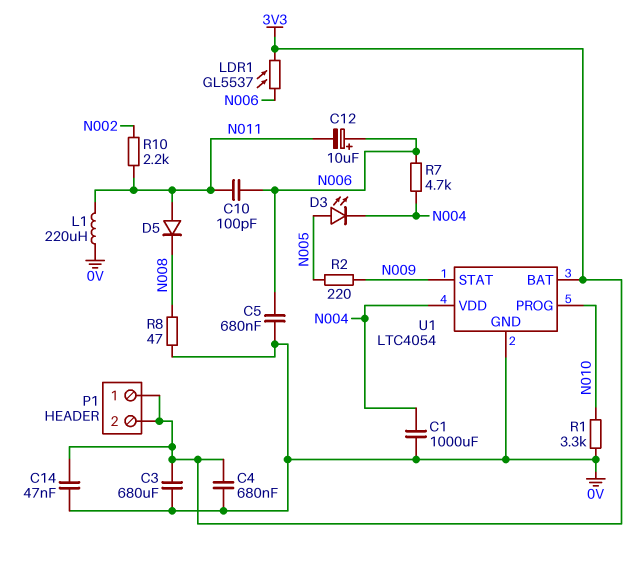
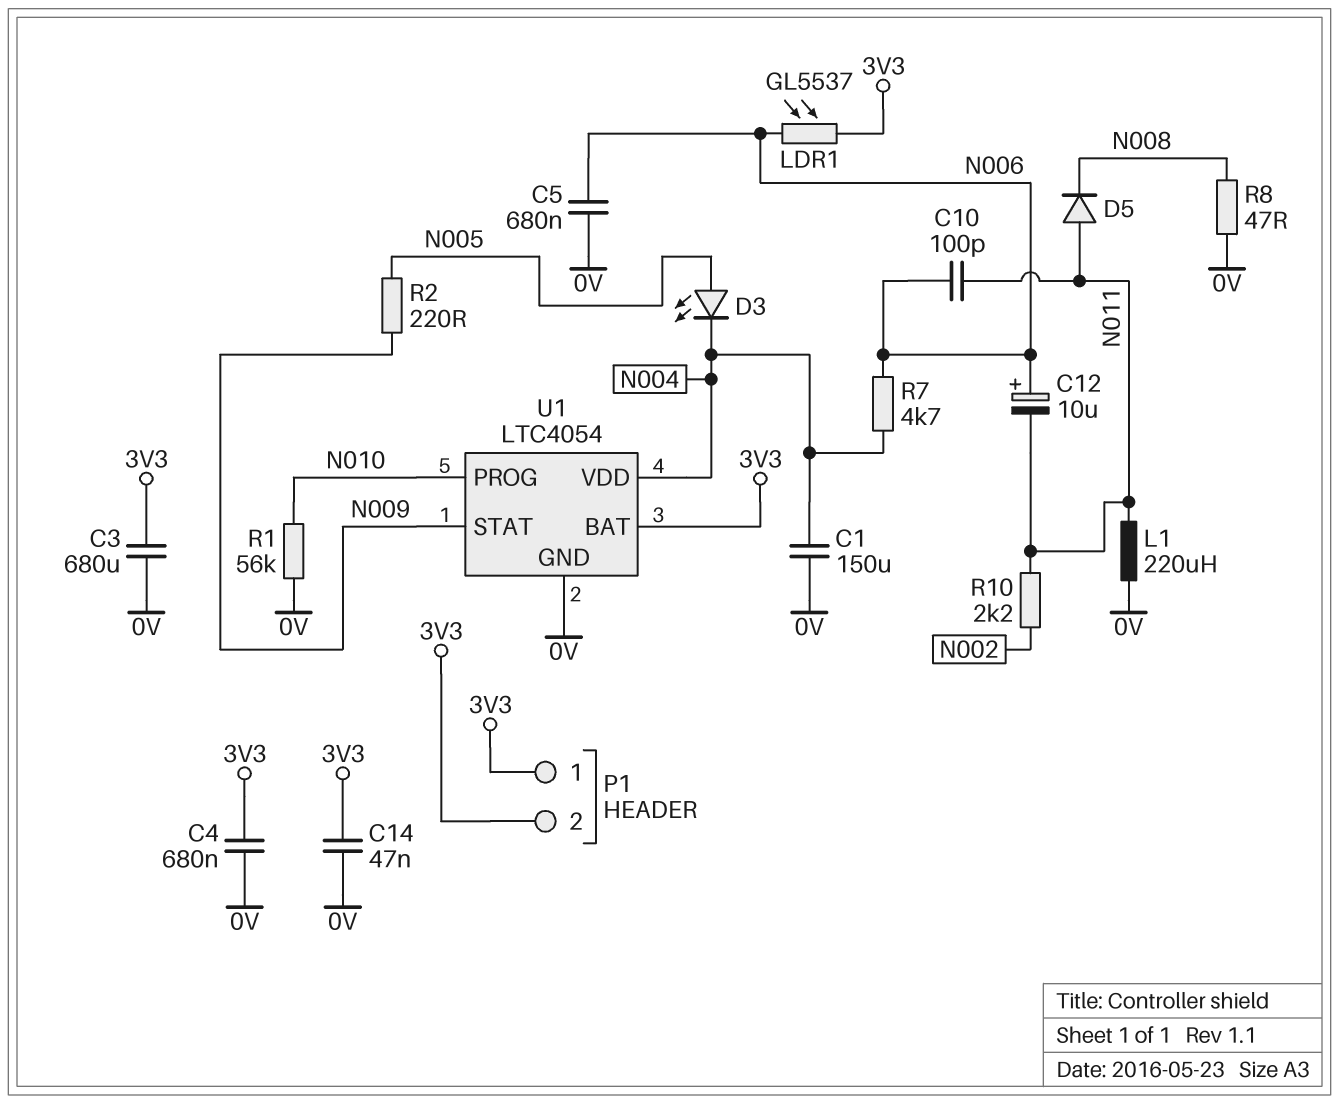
C1: 1000uF (0V, N004) -> 150uF (0V, N004)
R1: 3.3k (0V, N010) -> 56k (0V, N010)

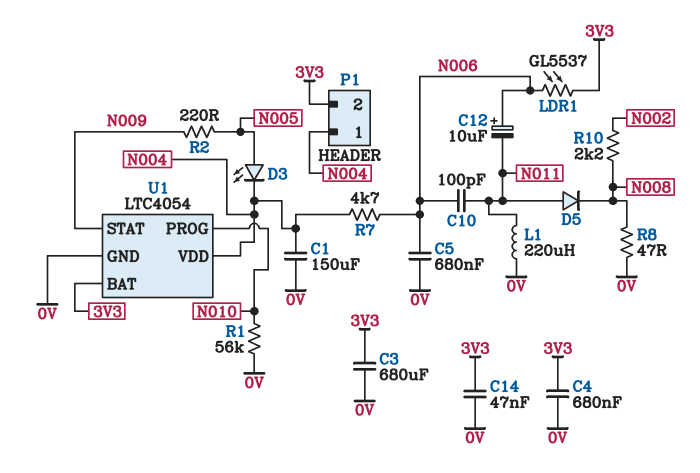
P1 pin 1: 3V3 -> N004
R10: 2.2k (N002, N011) -> 2.2k (N002, N008)

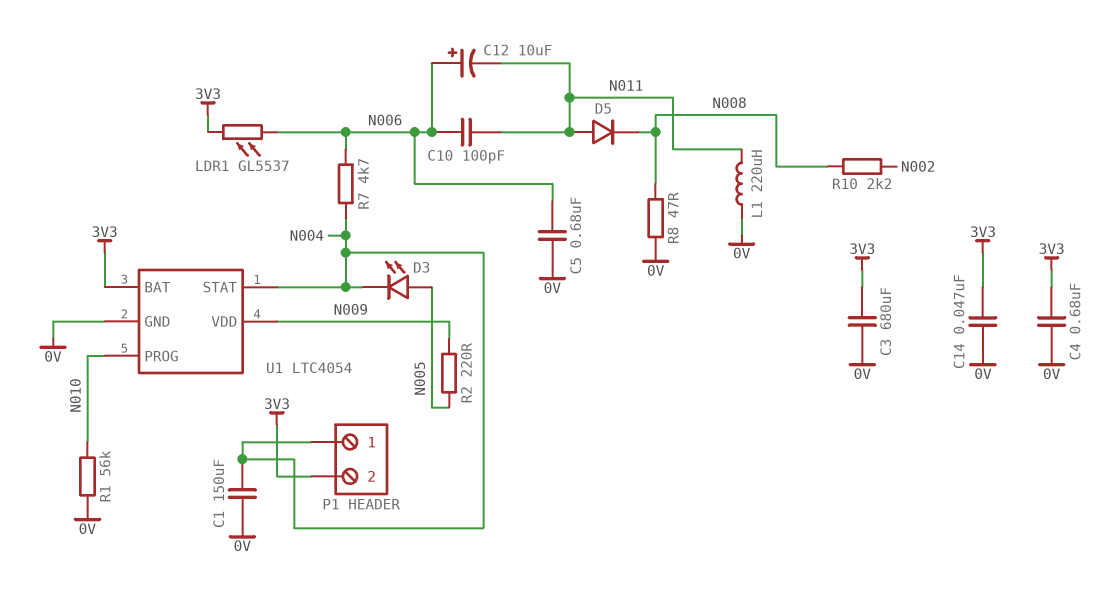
U1 pin STAT: N009 -> N004
U1 pin VDD: N004 -> N009

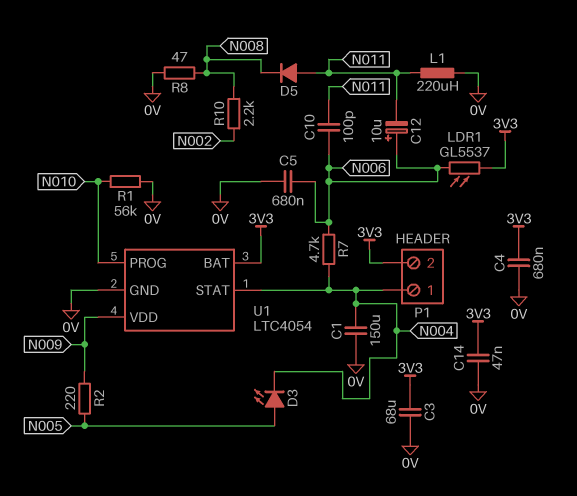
C3: 680uF (0V, 3V3) -> 68uF (0V, 3V3)

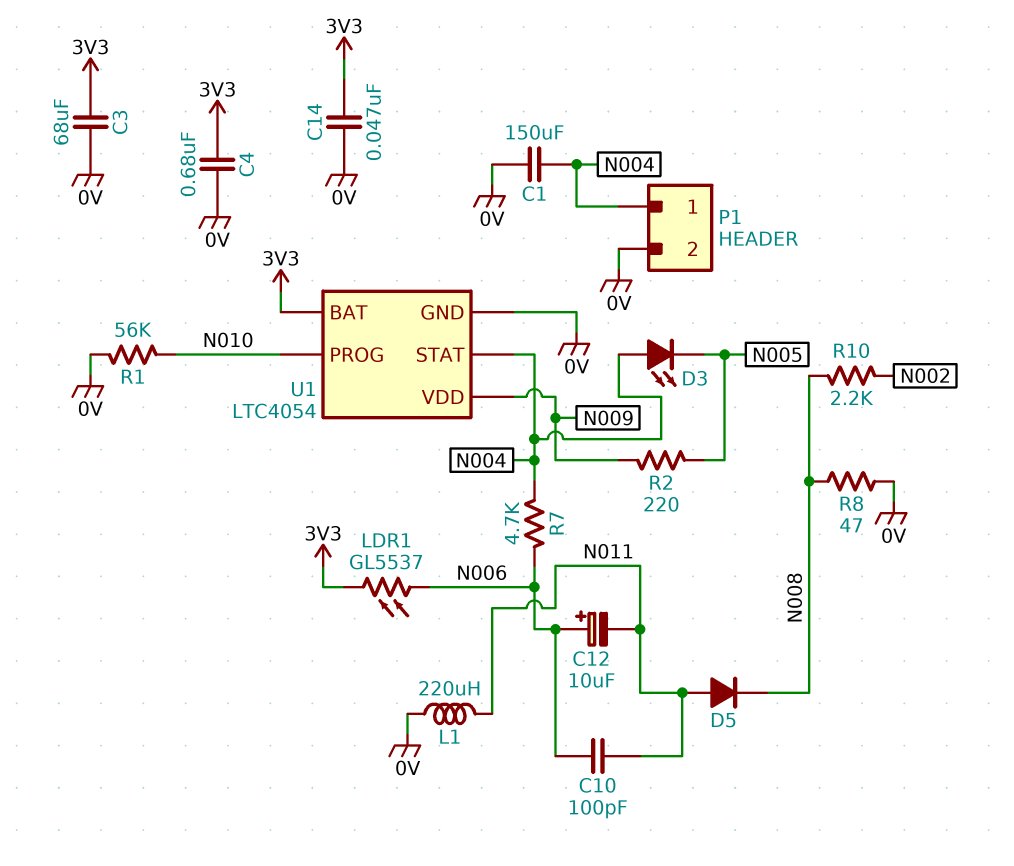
C5: 680nF (0V, N006) -> none
D3: LED (A N005, K N004) -> LED (A N004, K N005)
P1 pin 2: 3V3 -> 0V

